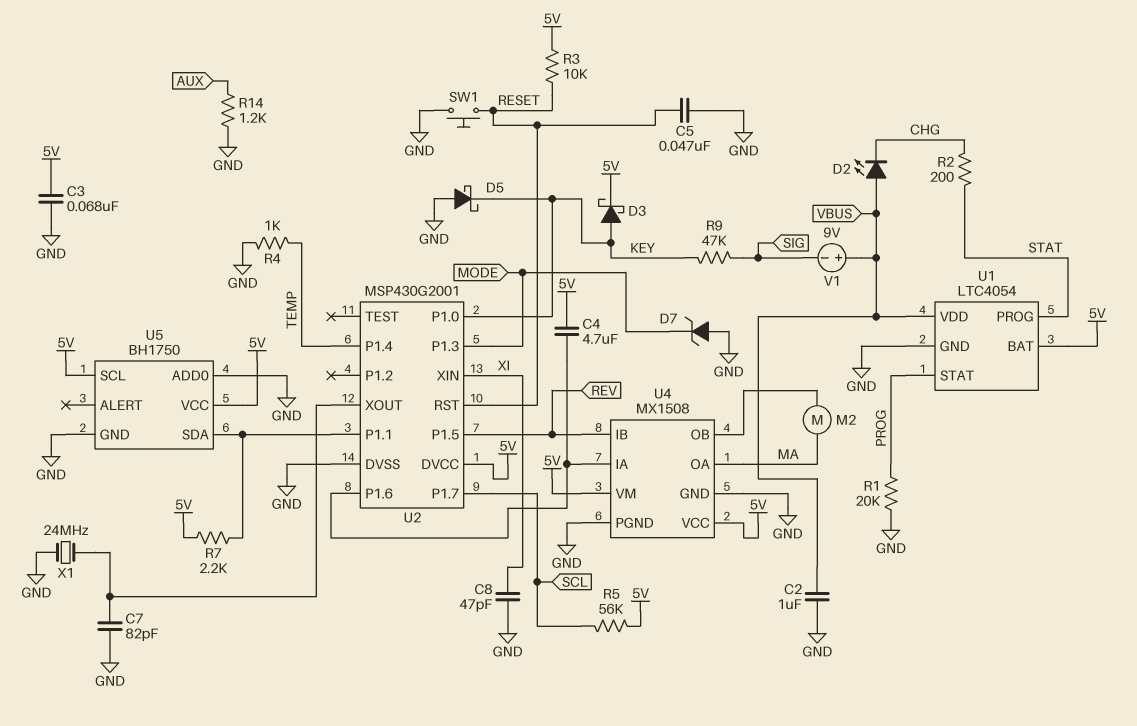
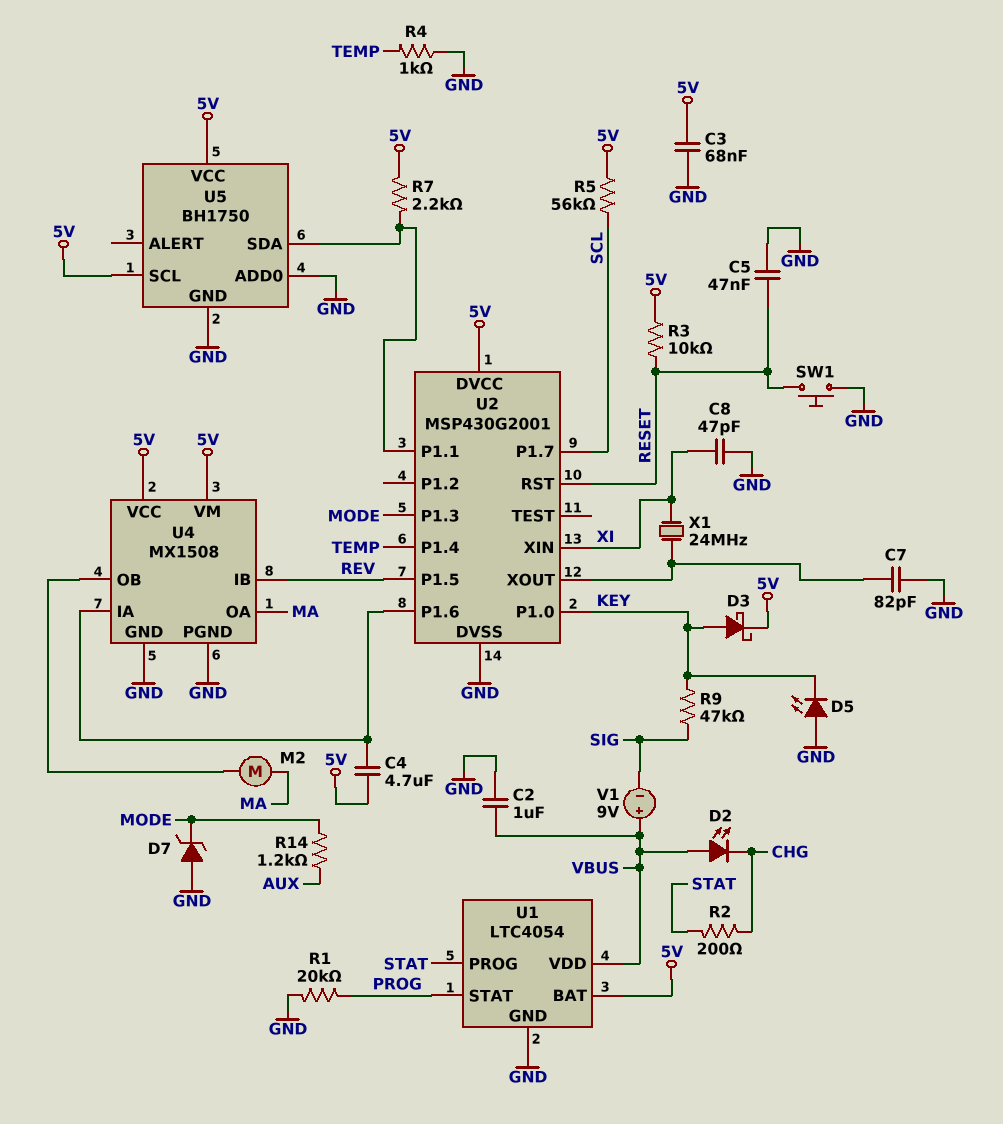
D5: schottky (A GND, K KEY) -> LED (A GND, K KEY)
R14: 1.2k (AUX, GND) -> 1.2k (AUX, MODE)
X1: 24MHz (GND, U2/XOUT) -> 24MHz (U2/XOUT, XI)

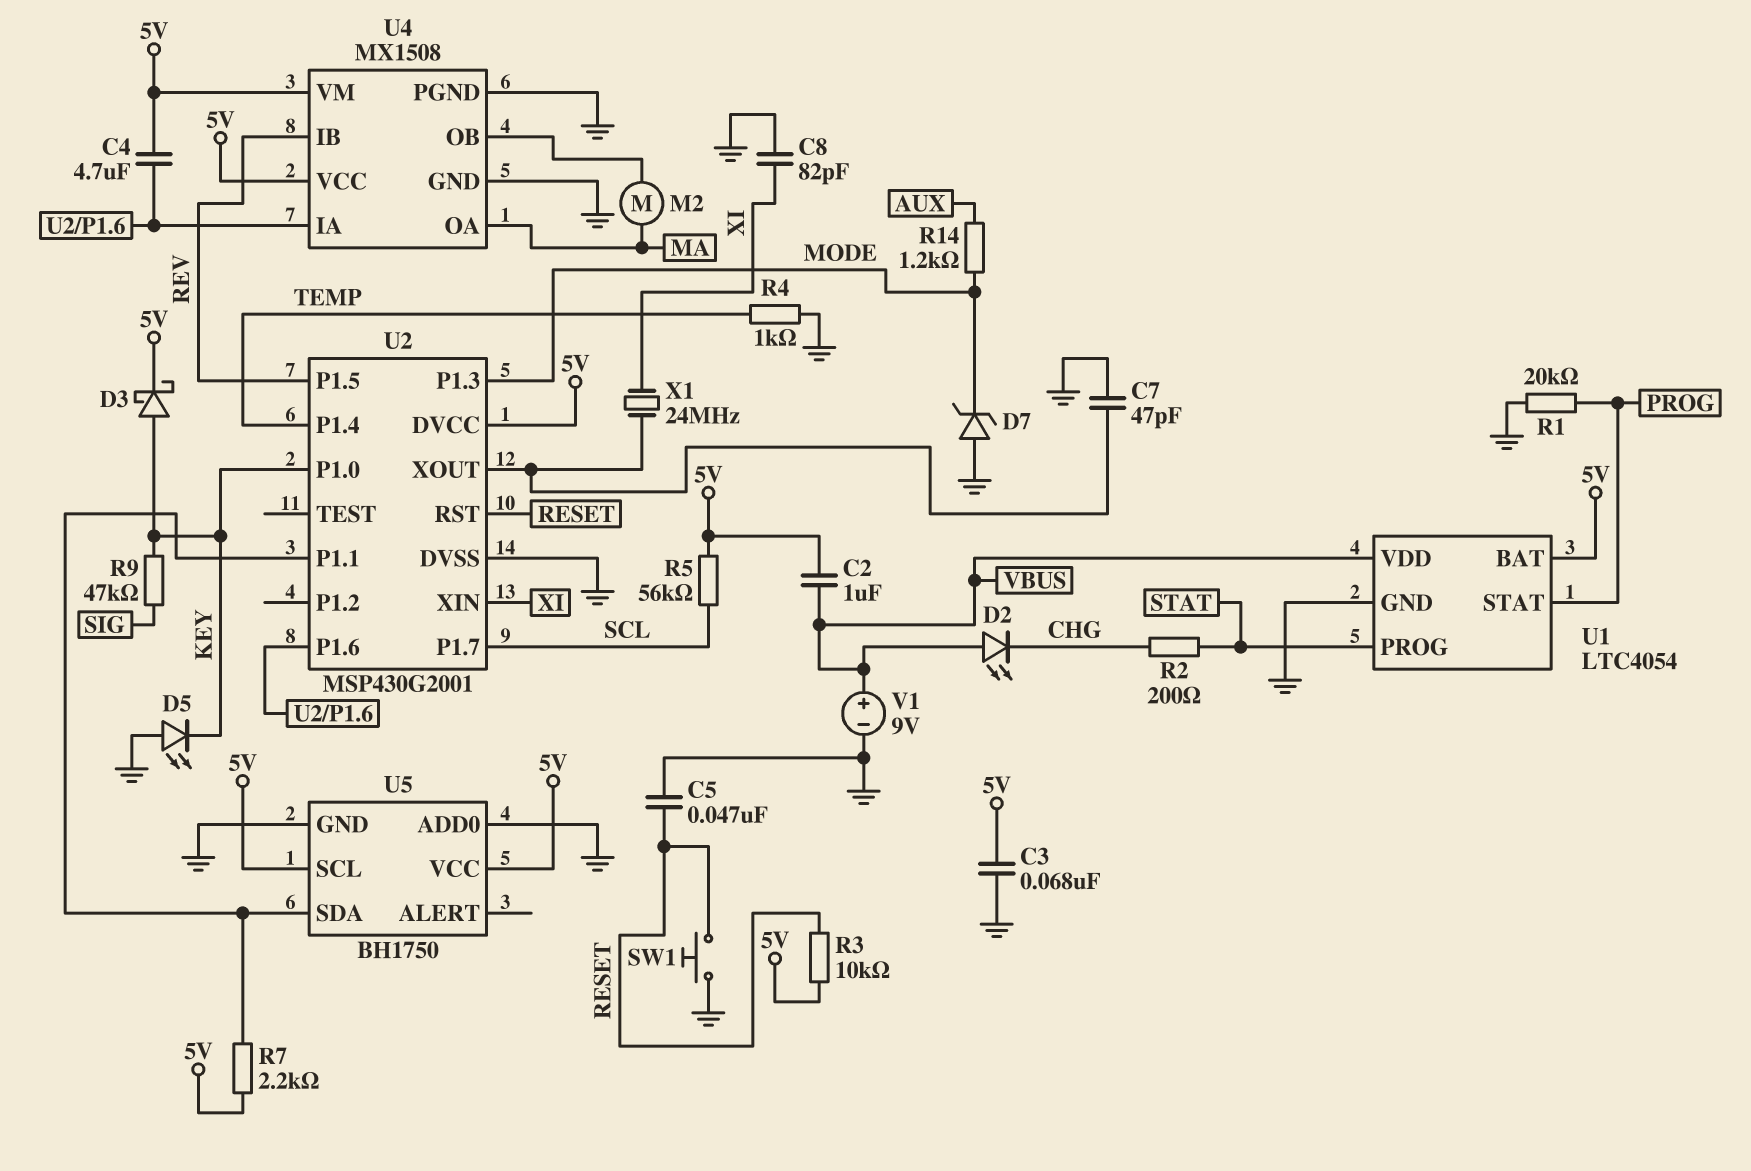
C2: 1uF (GND, VBUS) -> 1uF (5V, VBUS)
C7: 82pF (GND, U2/XOUT) -> 47pF (GND, U2/XOUT)
C8: 47pF (GND, XI) -> 82pF (GND, XI)
V1: 9V (plus VBUS, minus SIG) -> 9V (plus VBUS, minus GND)

